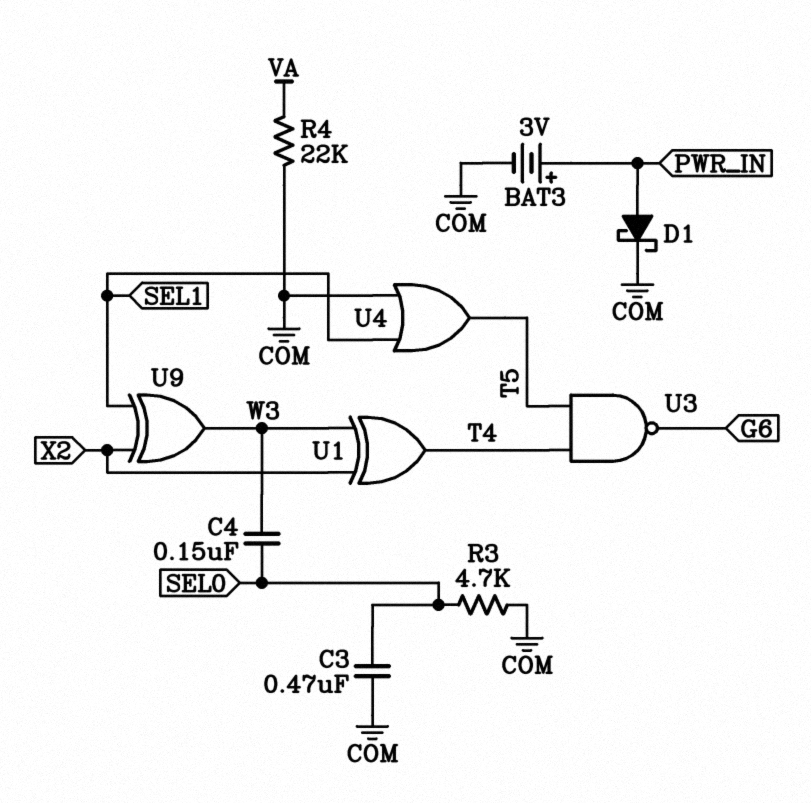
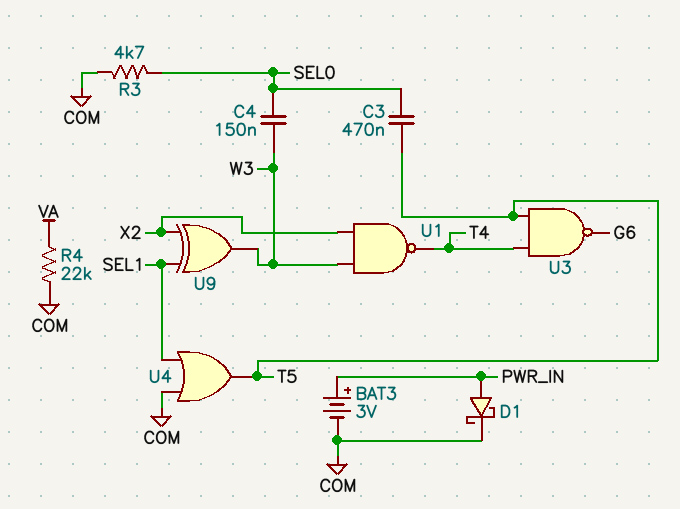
C3: 470nF (COM, SEL0) -> 470nF (SEL0, T5)
U1: XOR (in W3, in X2, out T4) -> NAND (in W3, in X2, out T4)

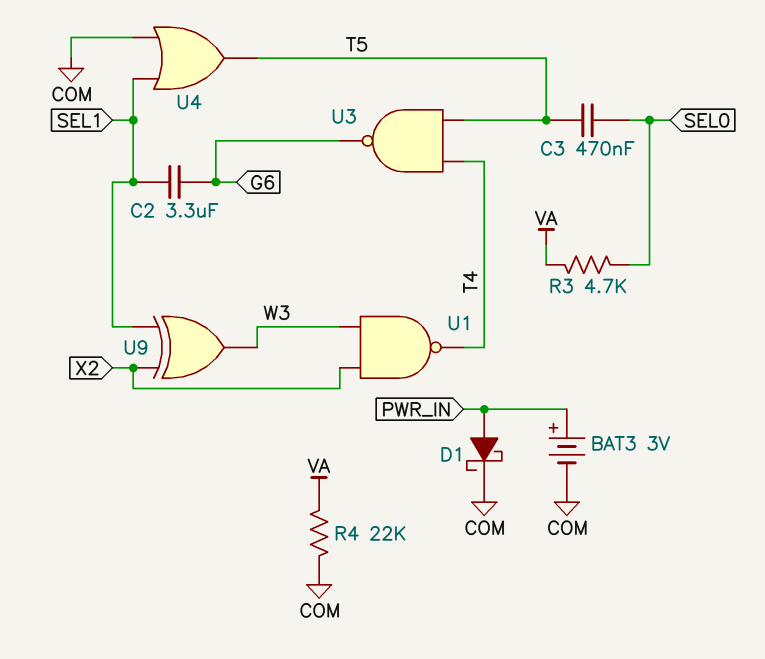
C2: none -> 3.3uF (G6, SEL1)
C4: 150nF (SEL0, W3) -> none
R3: 4.7k (COM, SEL0) -> 4.7k (SEL0, VA)

